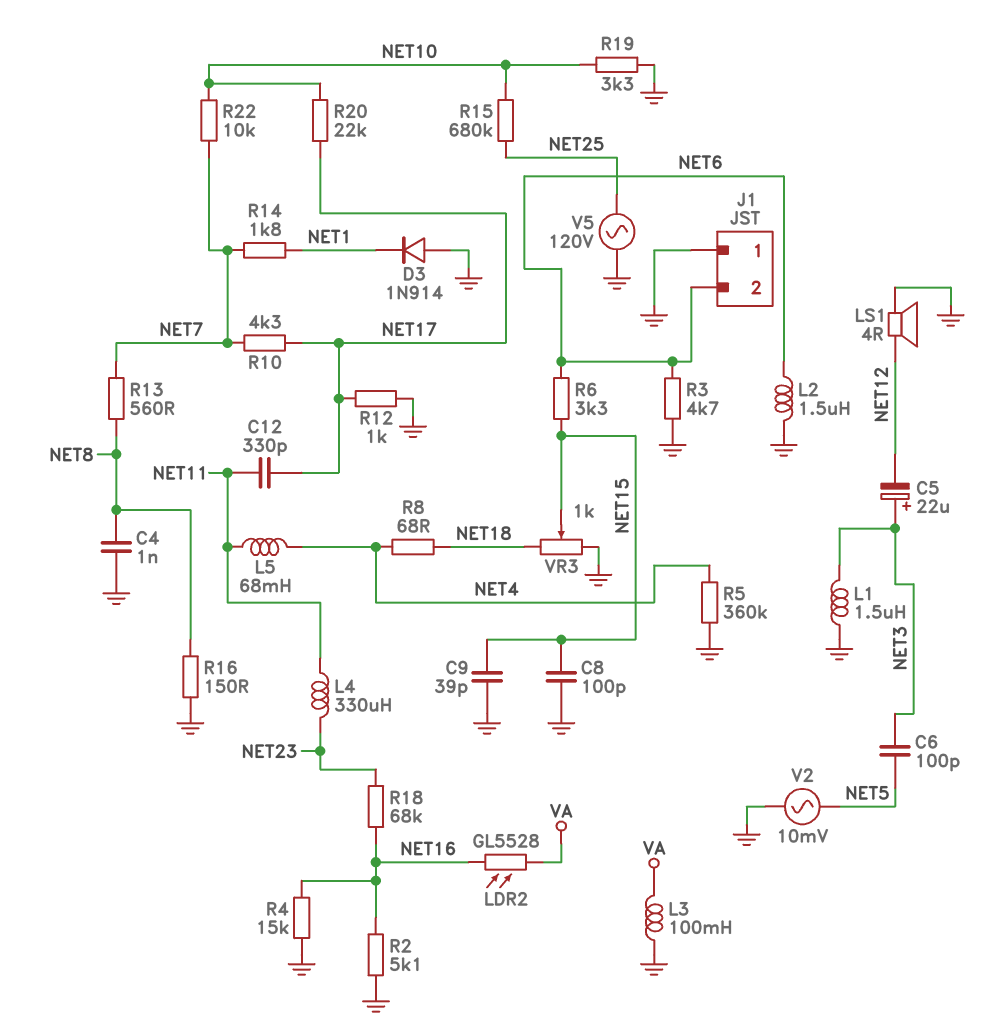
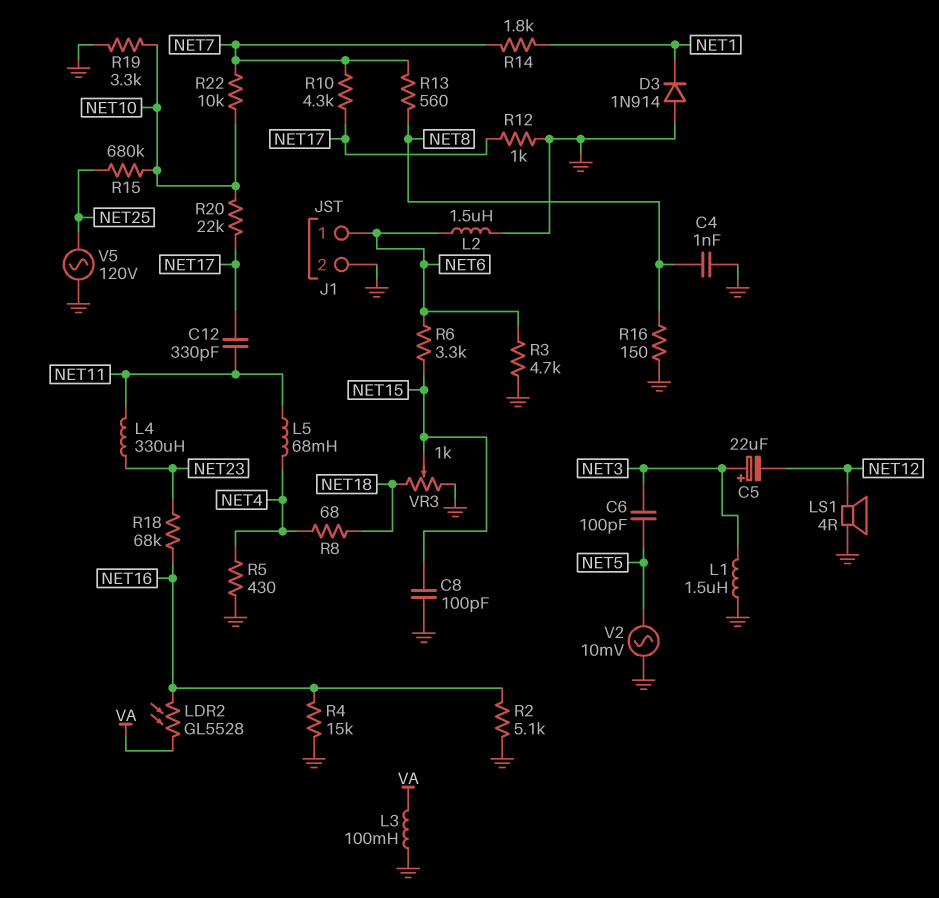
C9: 39pF (GND, NET15) -> none
J1 pin 1: GND -> NET6
J1 pin 2: NET6 -> GND
R5: 360k (GND, NET4) -> 430 (GND, NET4)

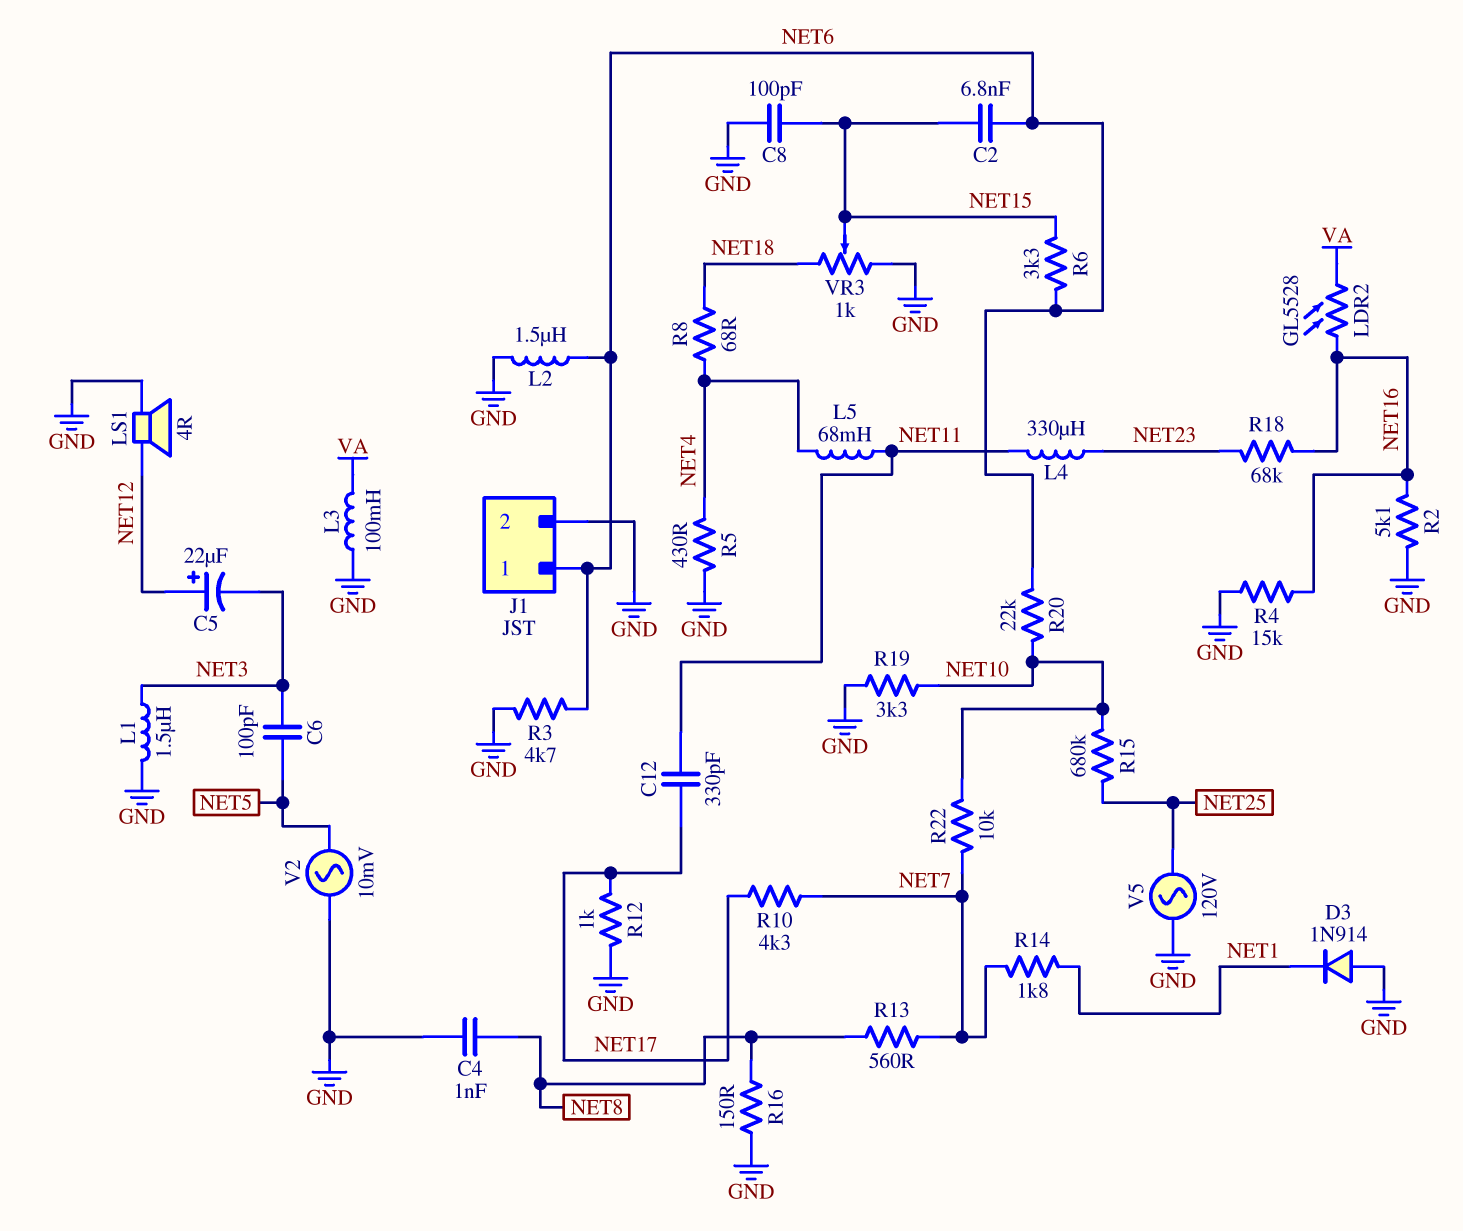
C2: none -> 6.8nF (NET6, NET15)
C5: 22uF (plus NET3, minus NET12) -> 22uF (plus NET12, minus NET3)
R20: 22k (NET10, NET17) -> 22k (NET6, NET10)

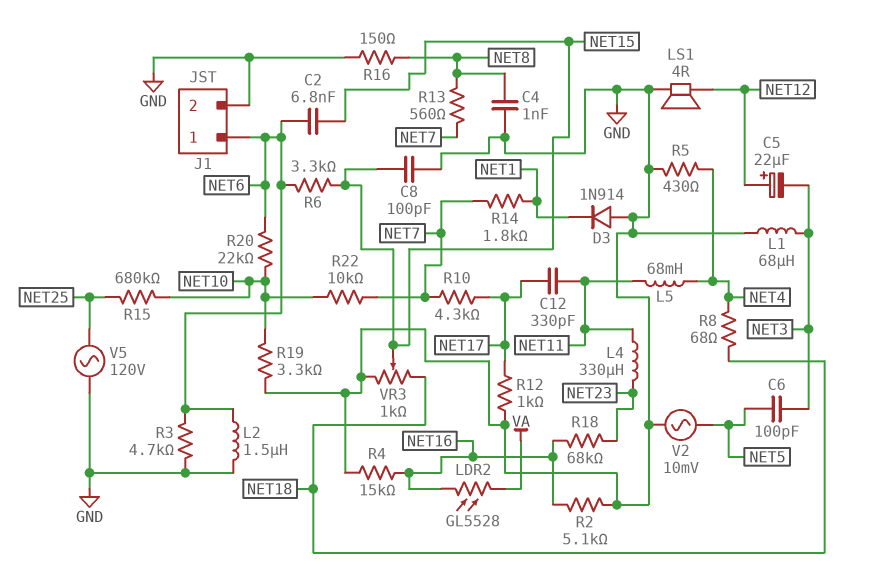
L1: 1.5uH (GND, NET3) -> 68uH (GND, NET3)
L3: 100mH (GND, VA) -> none

